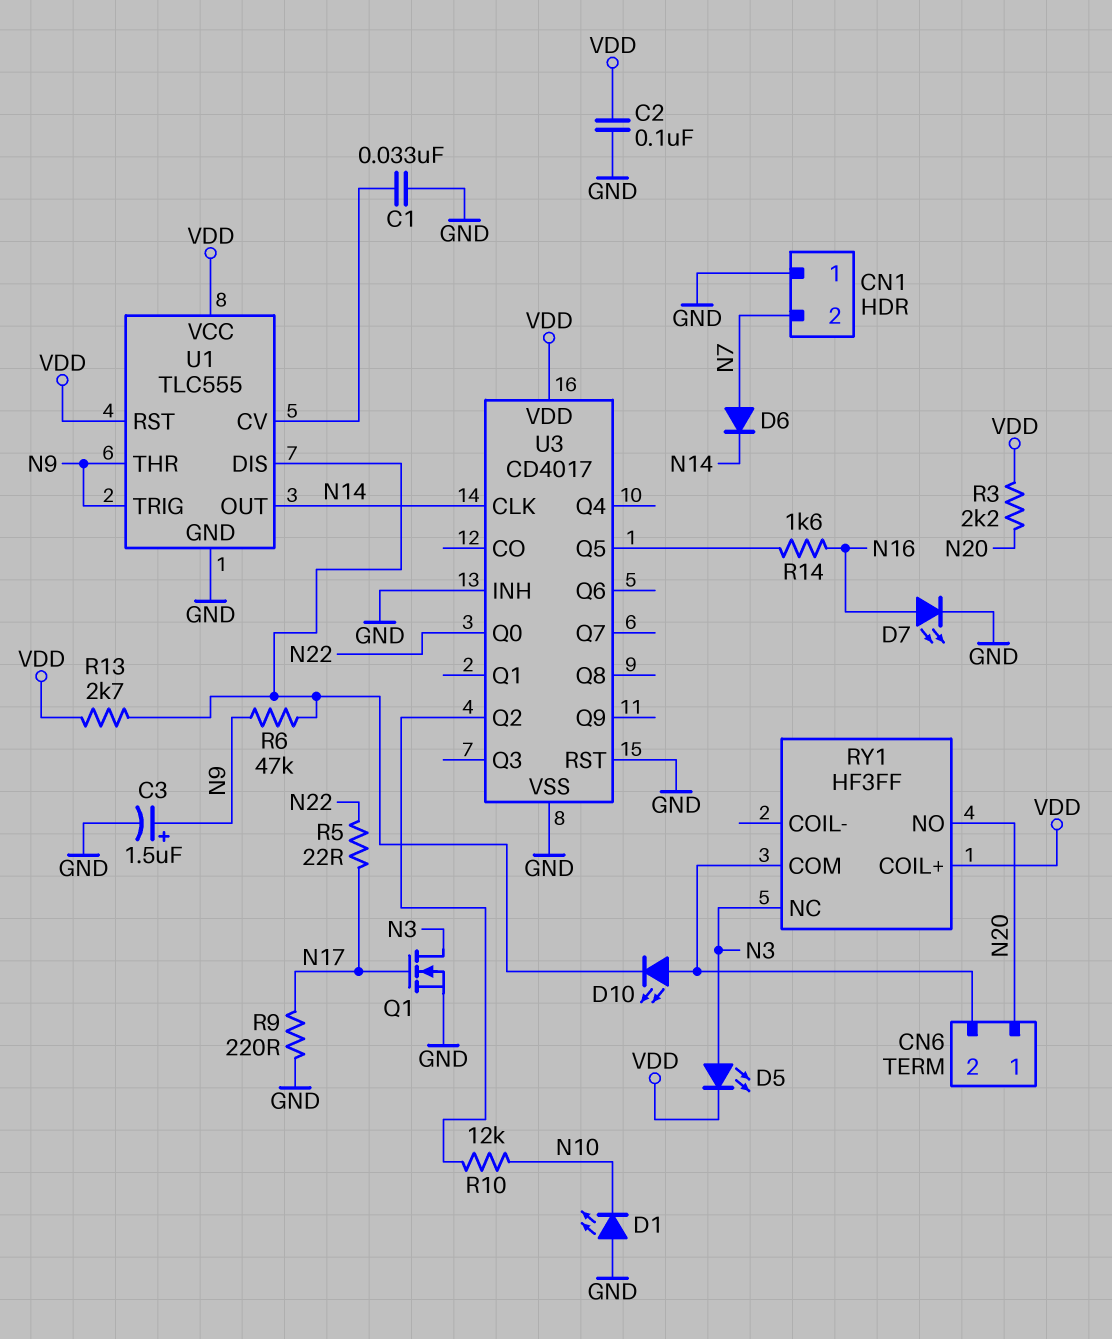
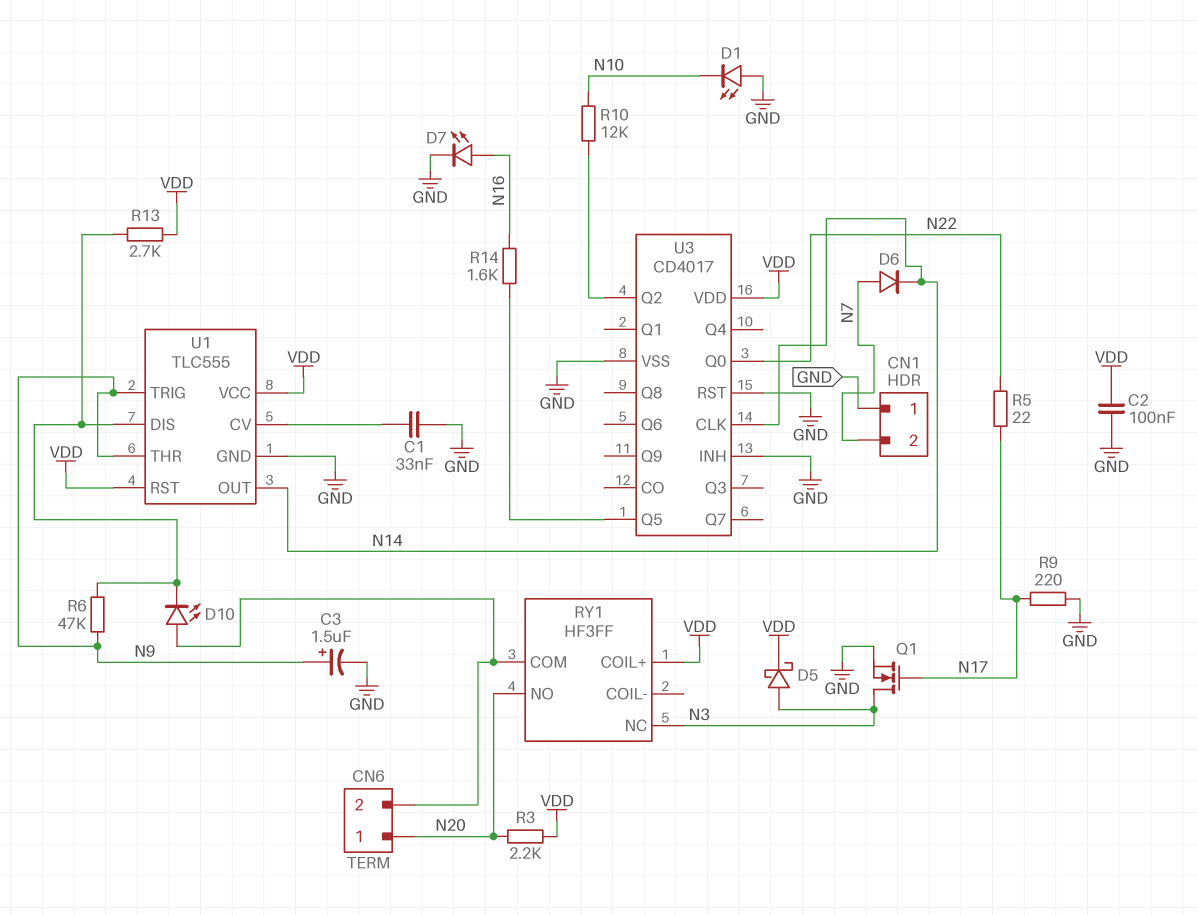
D5: LED (A N3, K VDD) -> schottky (A N3, K VDD)

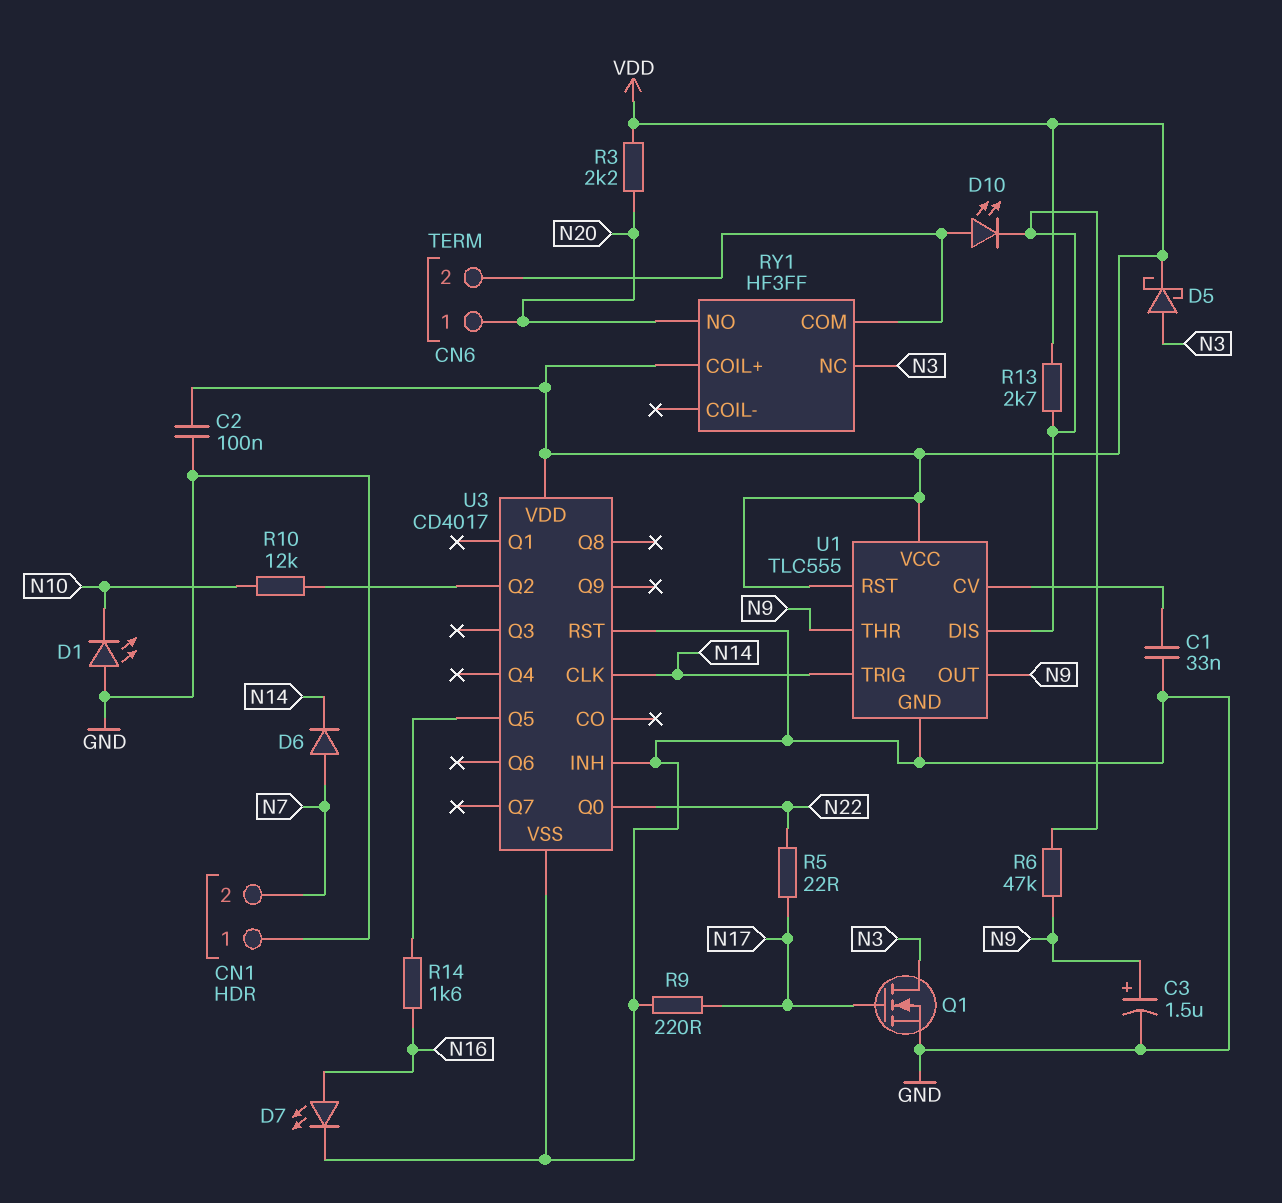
U1 pin OUT: N14 -> N9
U1 pin TRIG: N9 -> N14

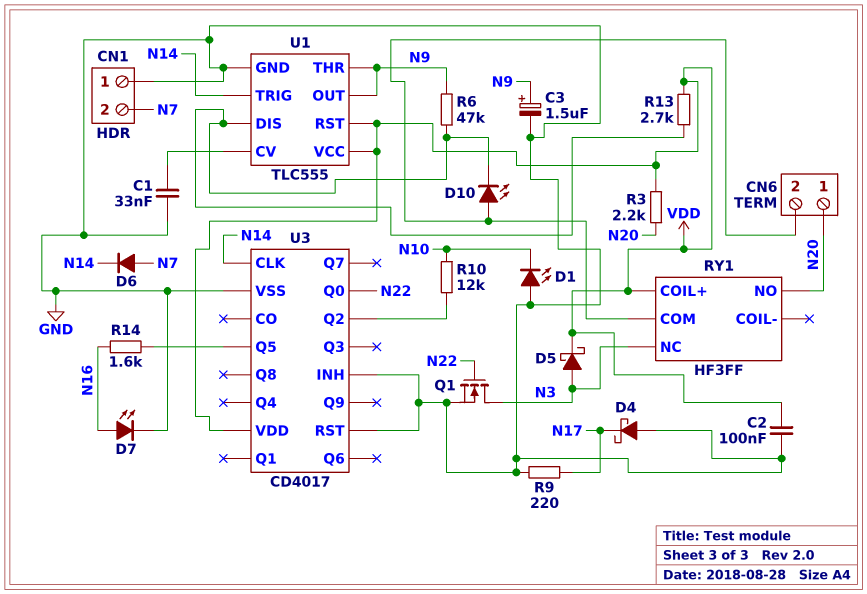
D4: none -> schottky (A GND, K N17)
Q1: NMOS (G N17, D N3, S GND) -> NMOS (G N22, D N3, S GND)
R5: 22 (N17, N22) -> none

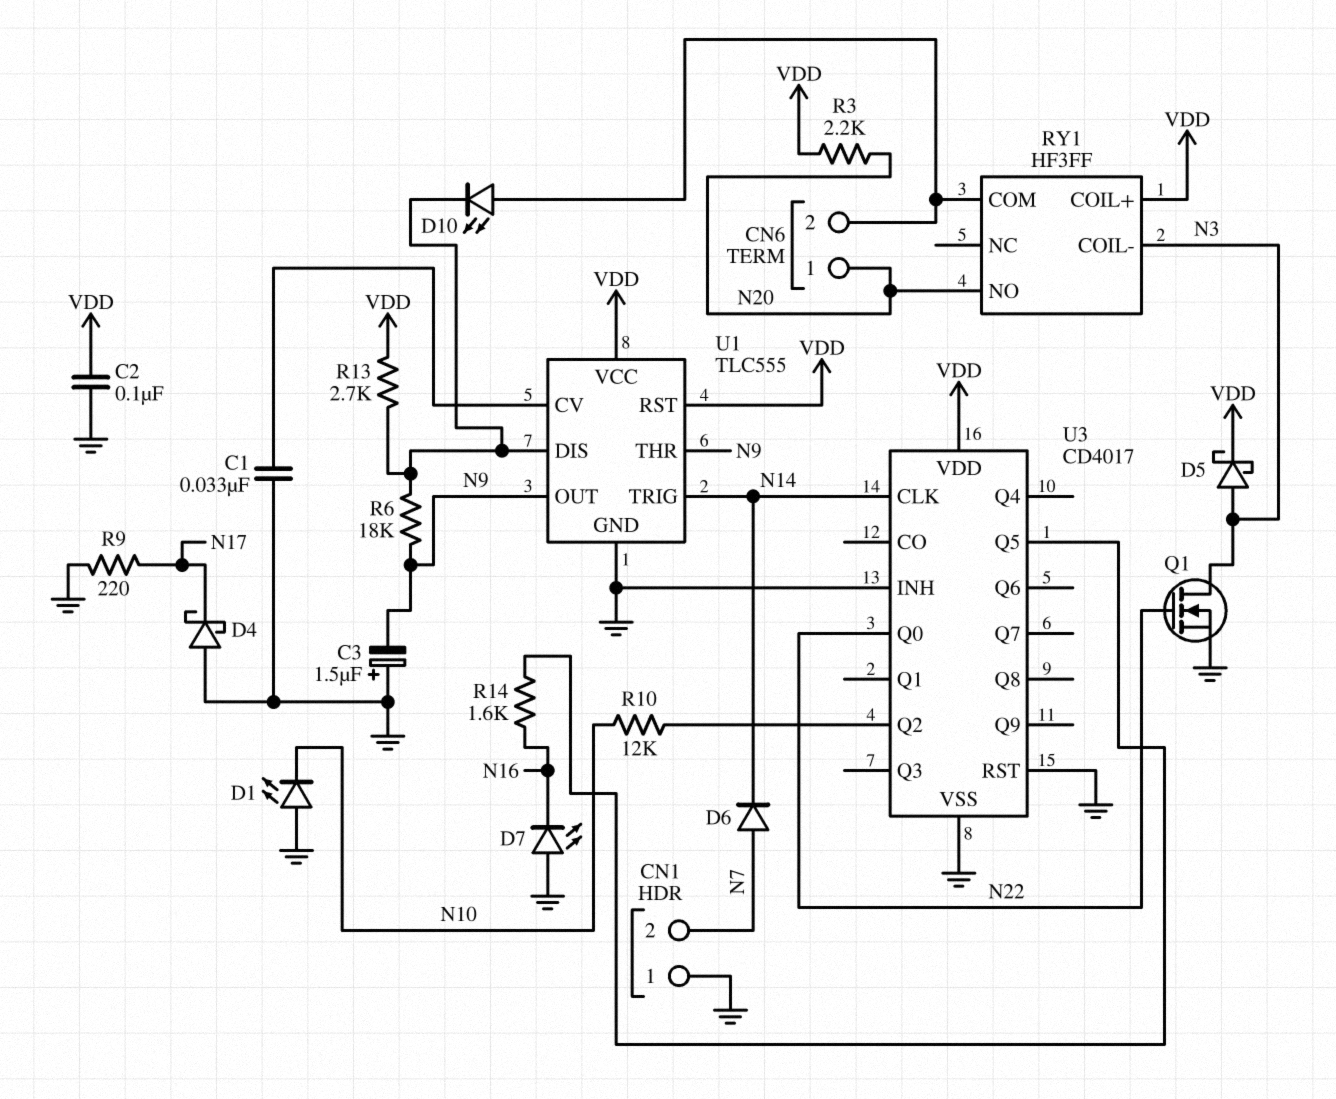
C3: 1.5uF (plus N9, minus GND) -> 1.5uF (plus GND, minus N9)
D7: LED (A N16, K GND) -> LED (A GND, K N16)
R6: 47k (N9, U1/DIS) -> 18k (N9, U1/DIS)
RY1 pin COIL-: none -> N3
RY1 pin NC: N3 -> none

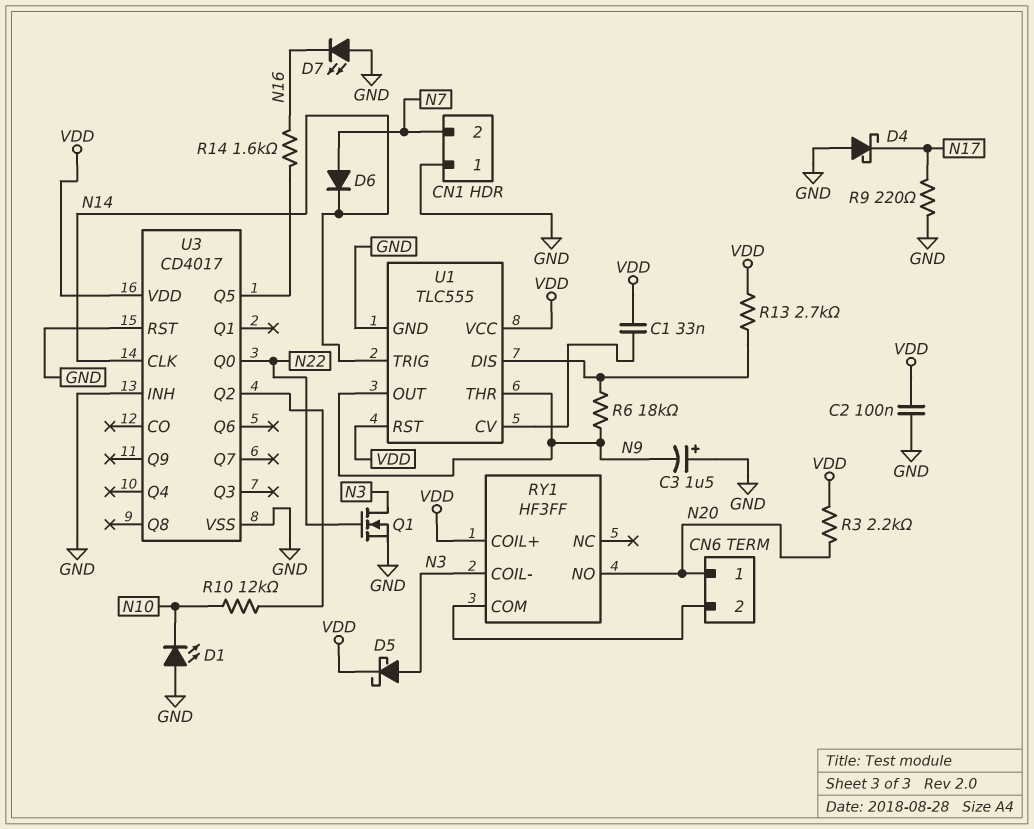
C1: 33nF (GND, U1/CV) -> 33nF (U1/CV, VDD)
D10: LED (A CN6/2, K U1/DIS) -> none

